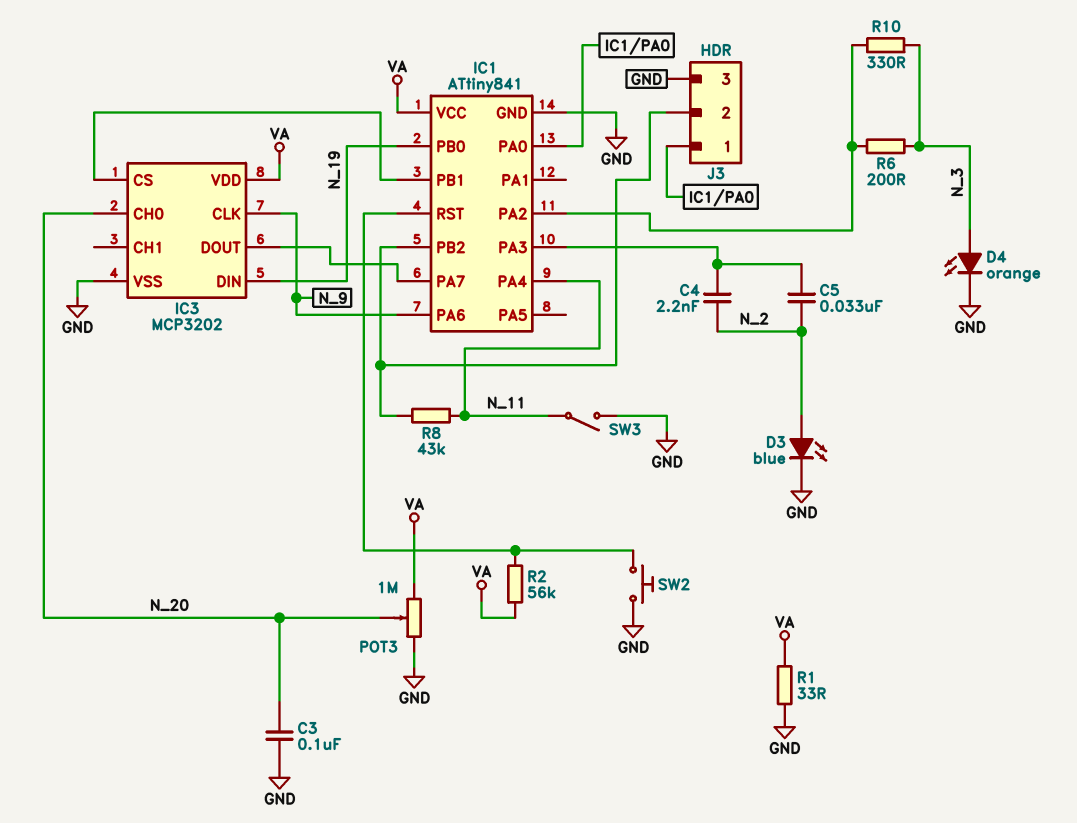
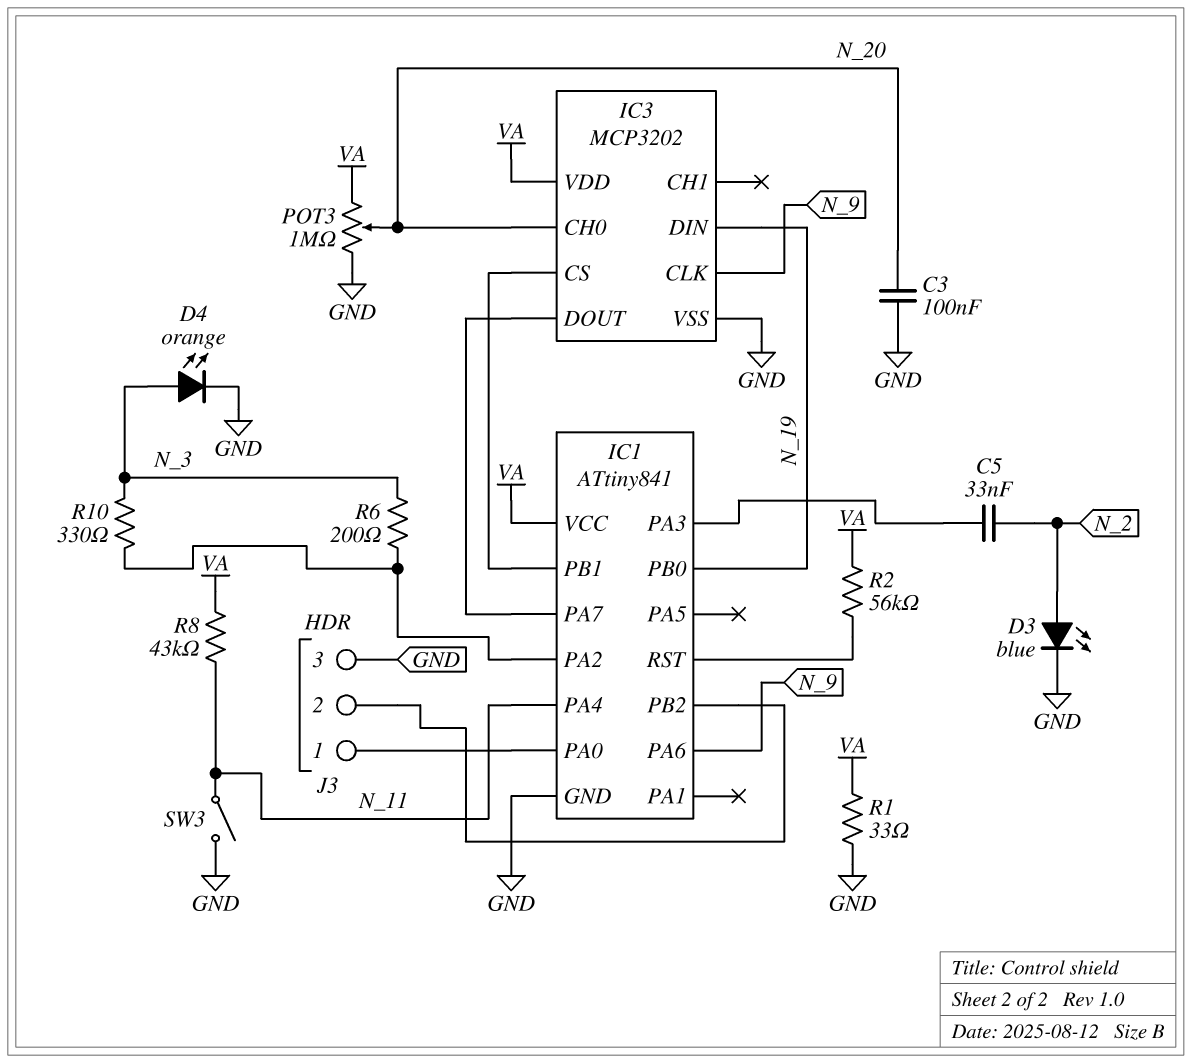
C4: 2.2nF (IC1/PA3, N_2) -> none
R8: 43k (IC1/PB2, N_11) -> 43k (N_11, VA)
SW2: button (GND, IC1/RST) -> none

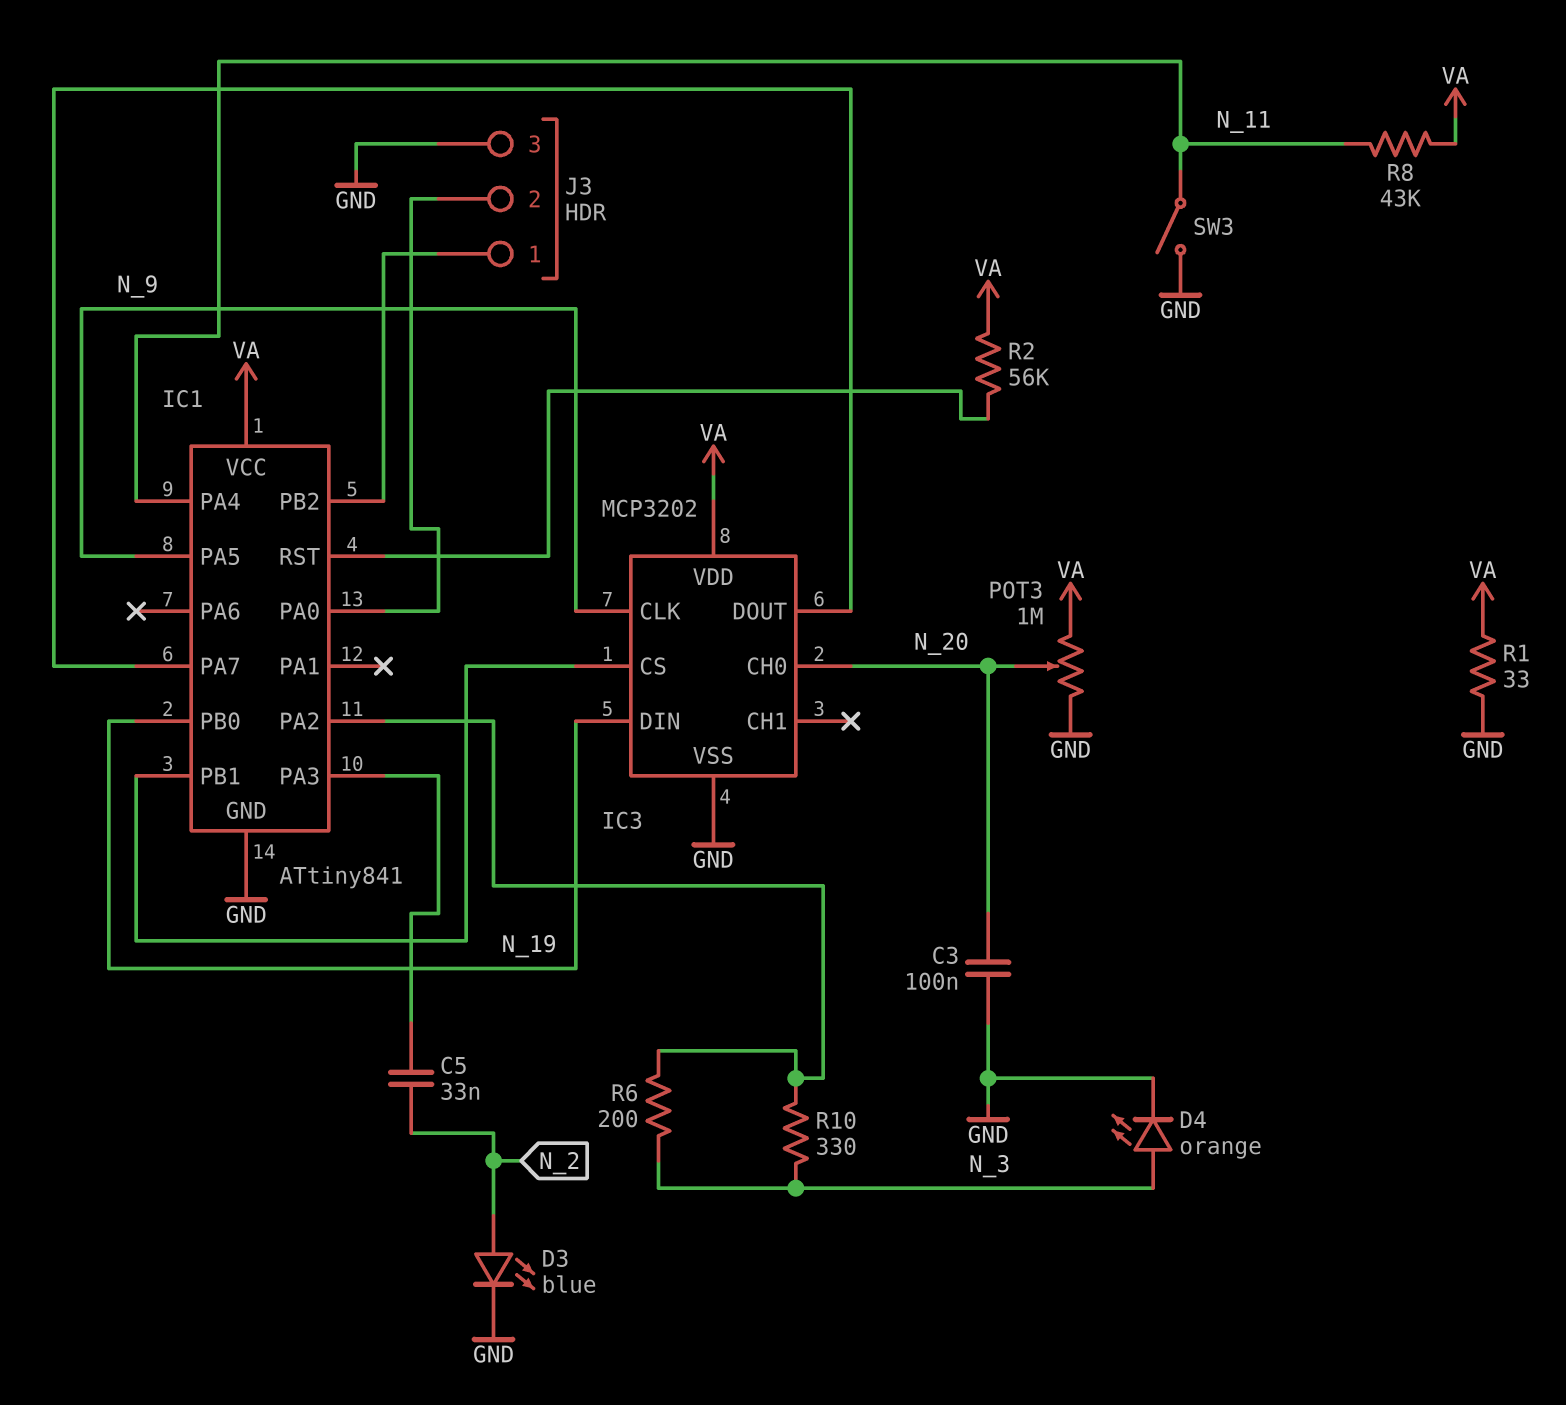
IC1 pin PA5: none -> N_9
IC1 pin PA6: N_9 -> none
J3 pin 1: IC1/PA0 -> IC1/PB2
J3 pin 2: IC1/PB2 -> IC1/PA0

